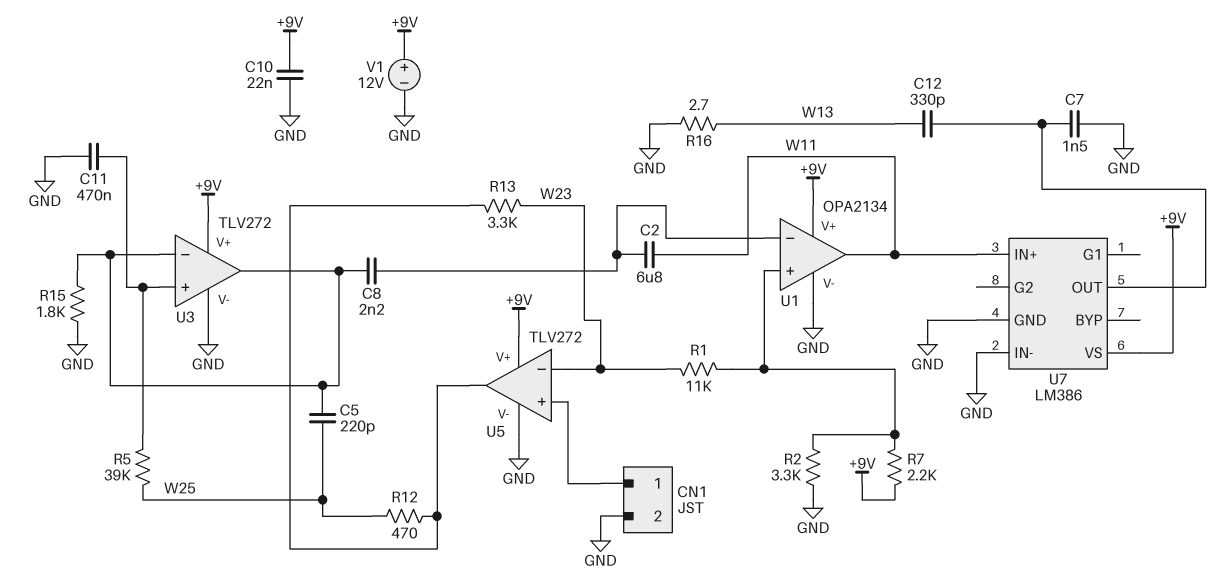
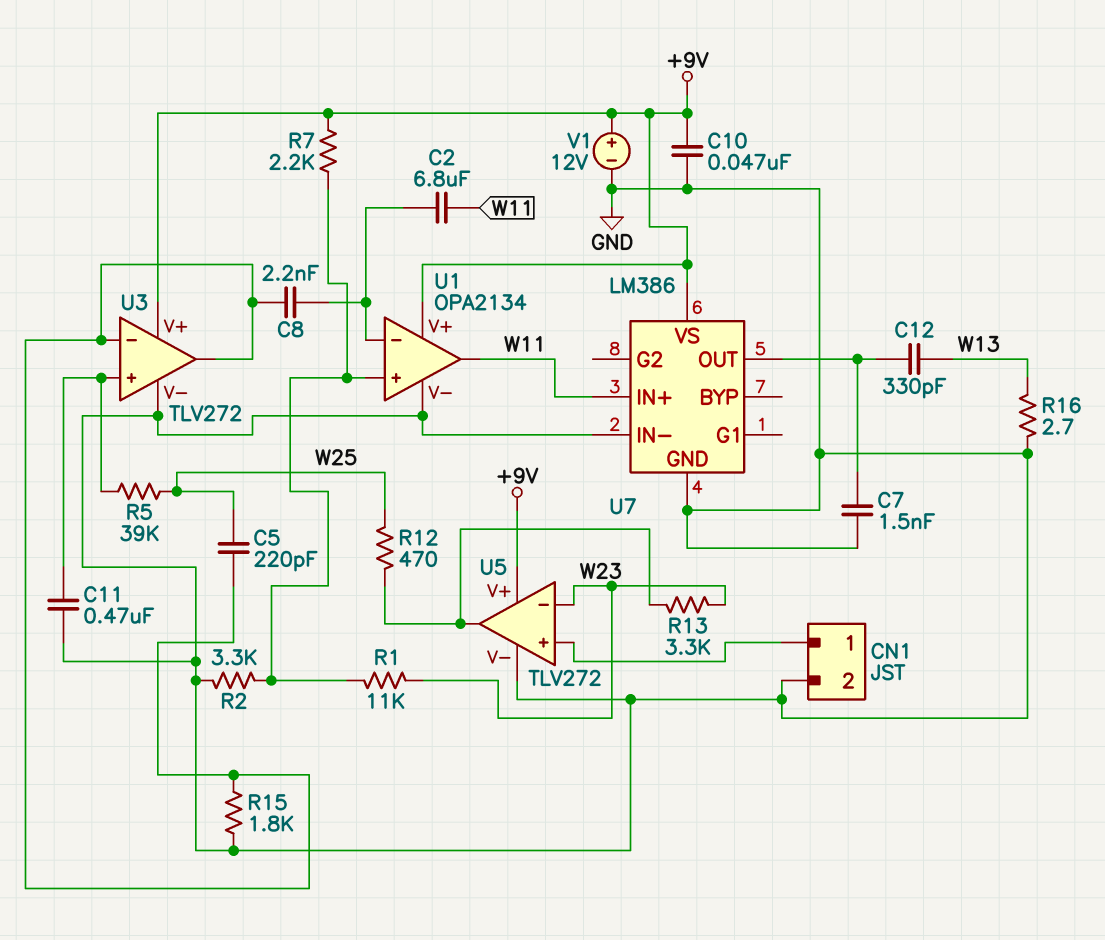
C10: 22nF (+9V, GND) -> 47nF (+9V, GND)

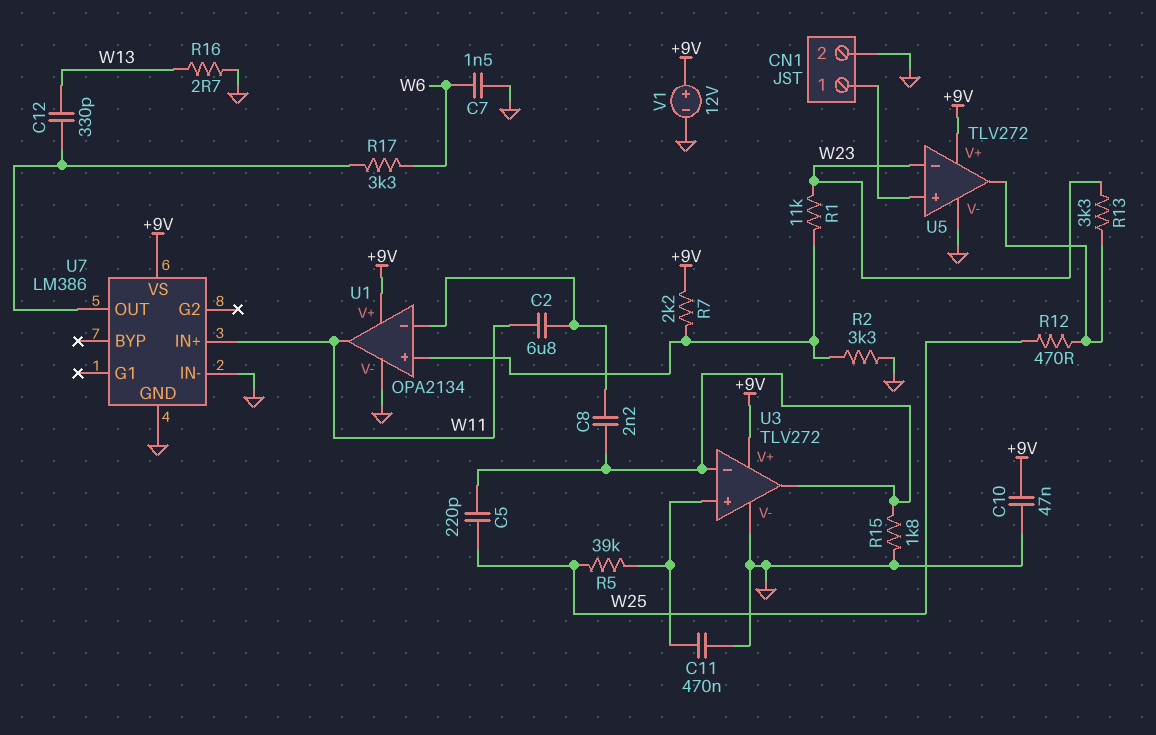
C7: 1.5nF (GND, U7/OUT) -> 1.5nF (GND, W6)
R17: none -> 3.3k (U7/OUT, W6)

